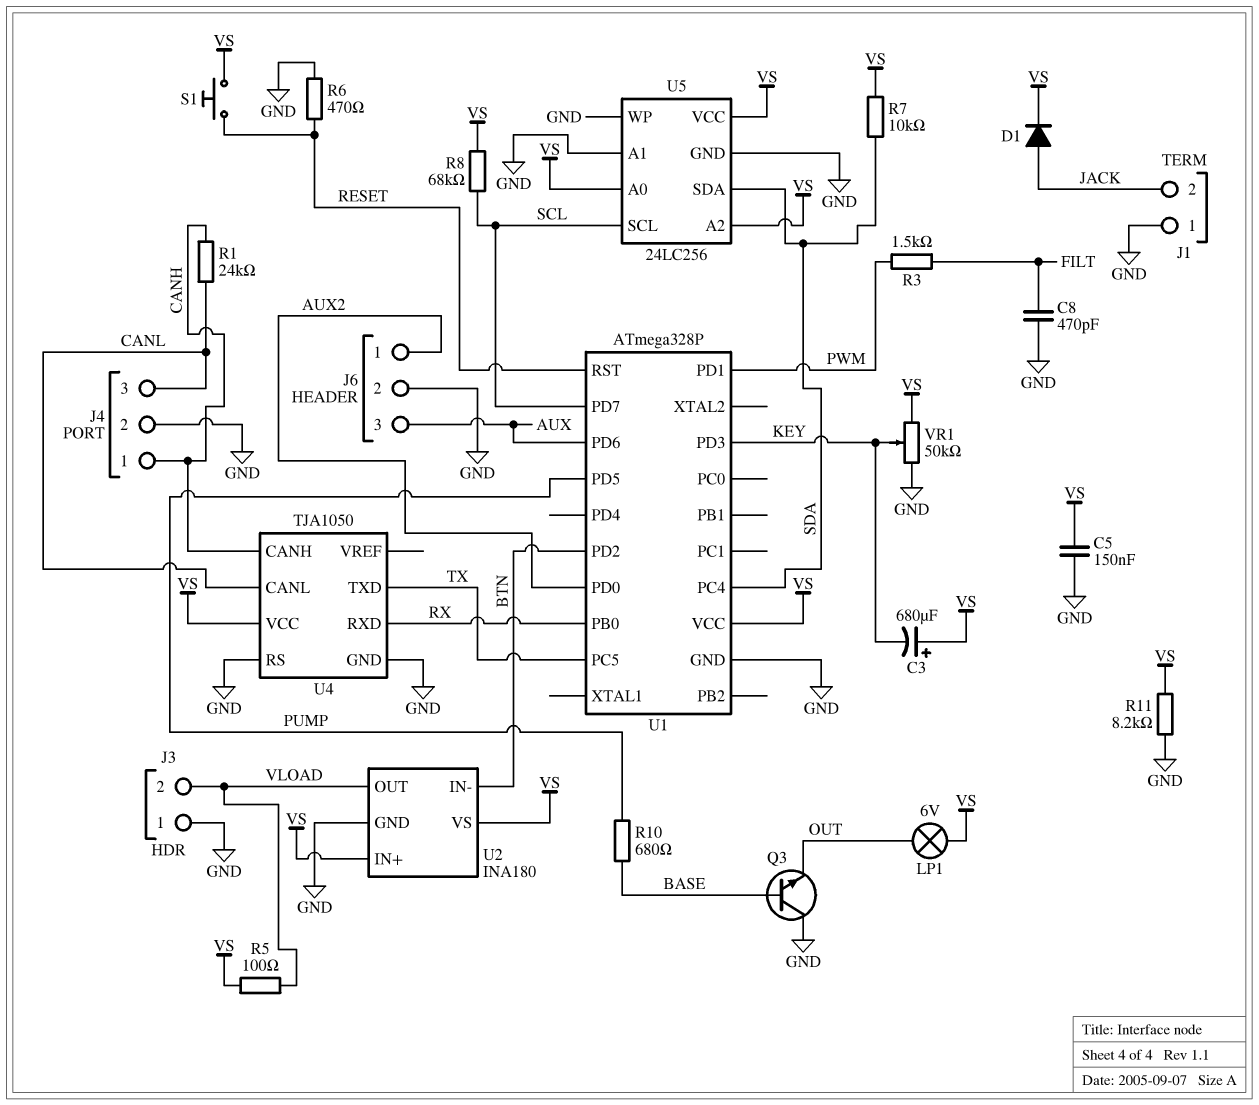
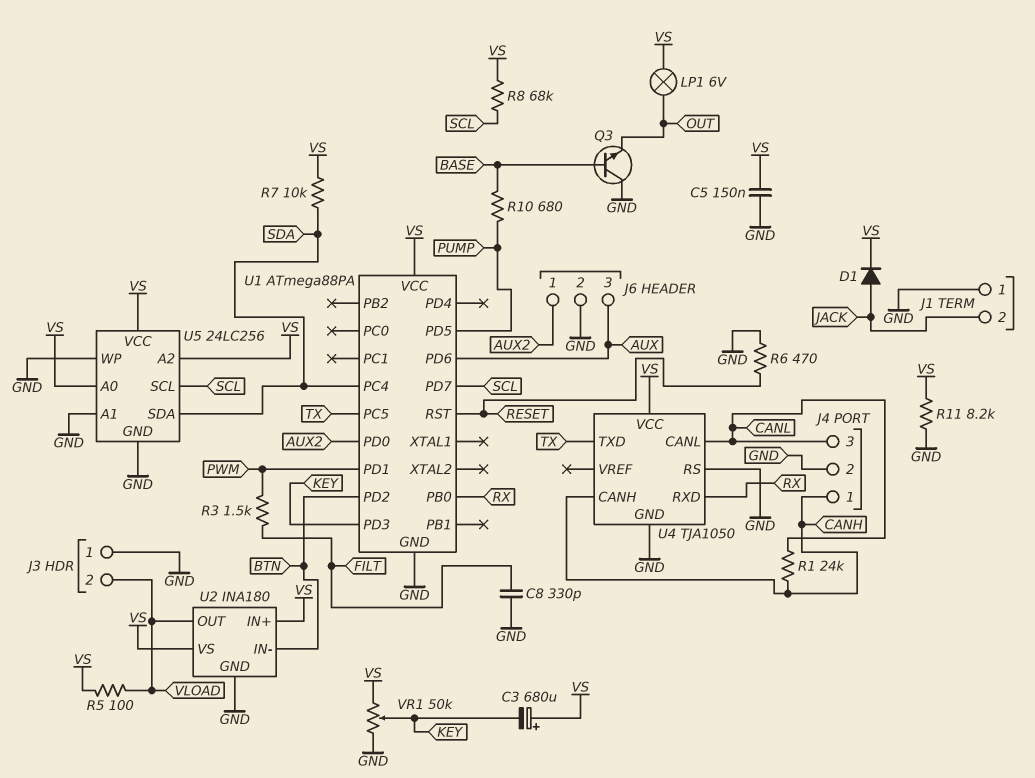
C8: 470pF (FILT, GND) -> 330pF (FILT, GND)
S1: button (RESET, VS) -> none
U1: ATmega328P -> ATmega88PA

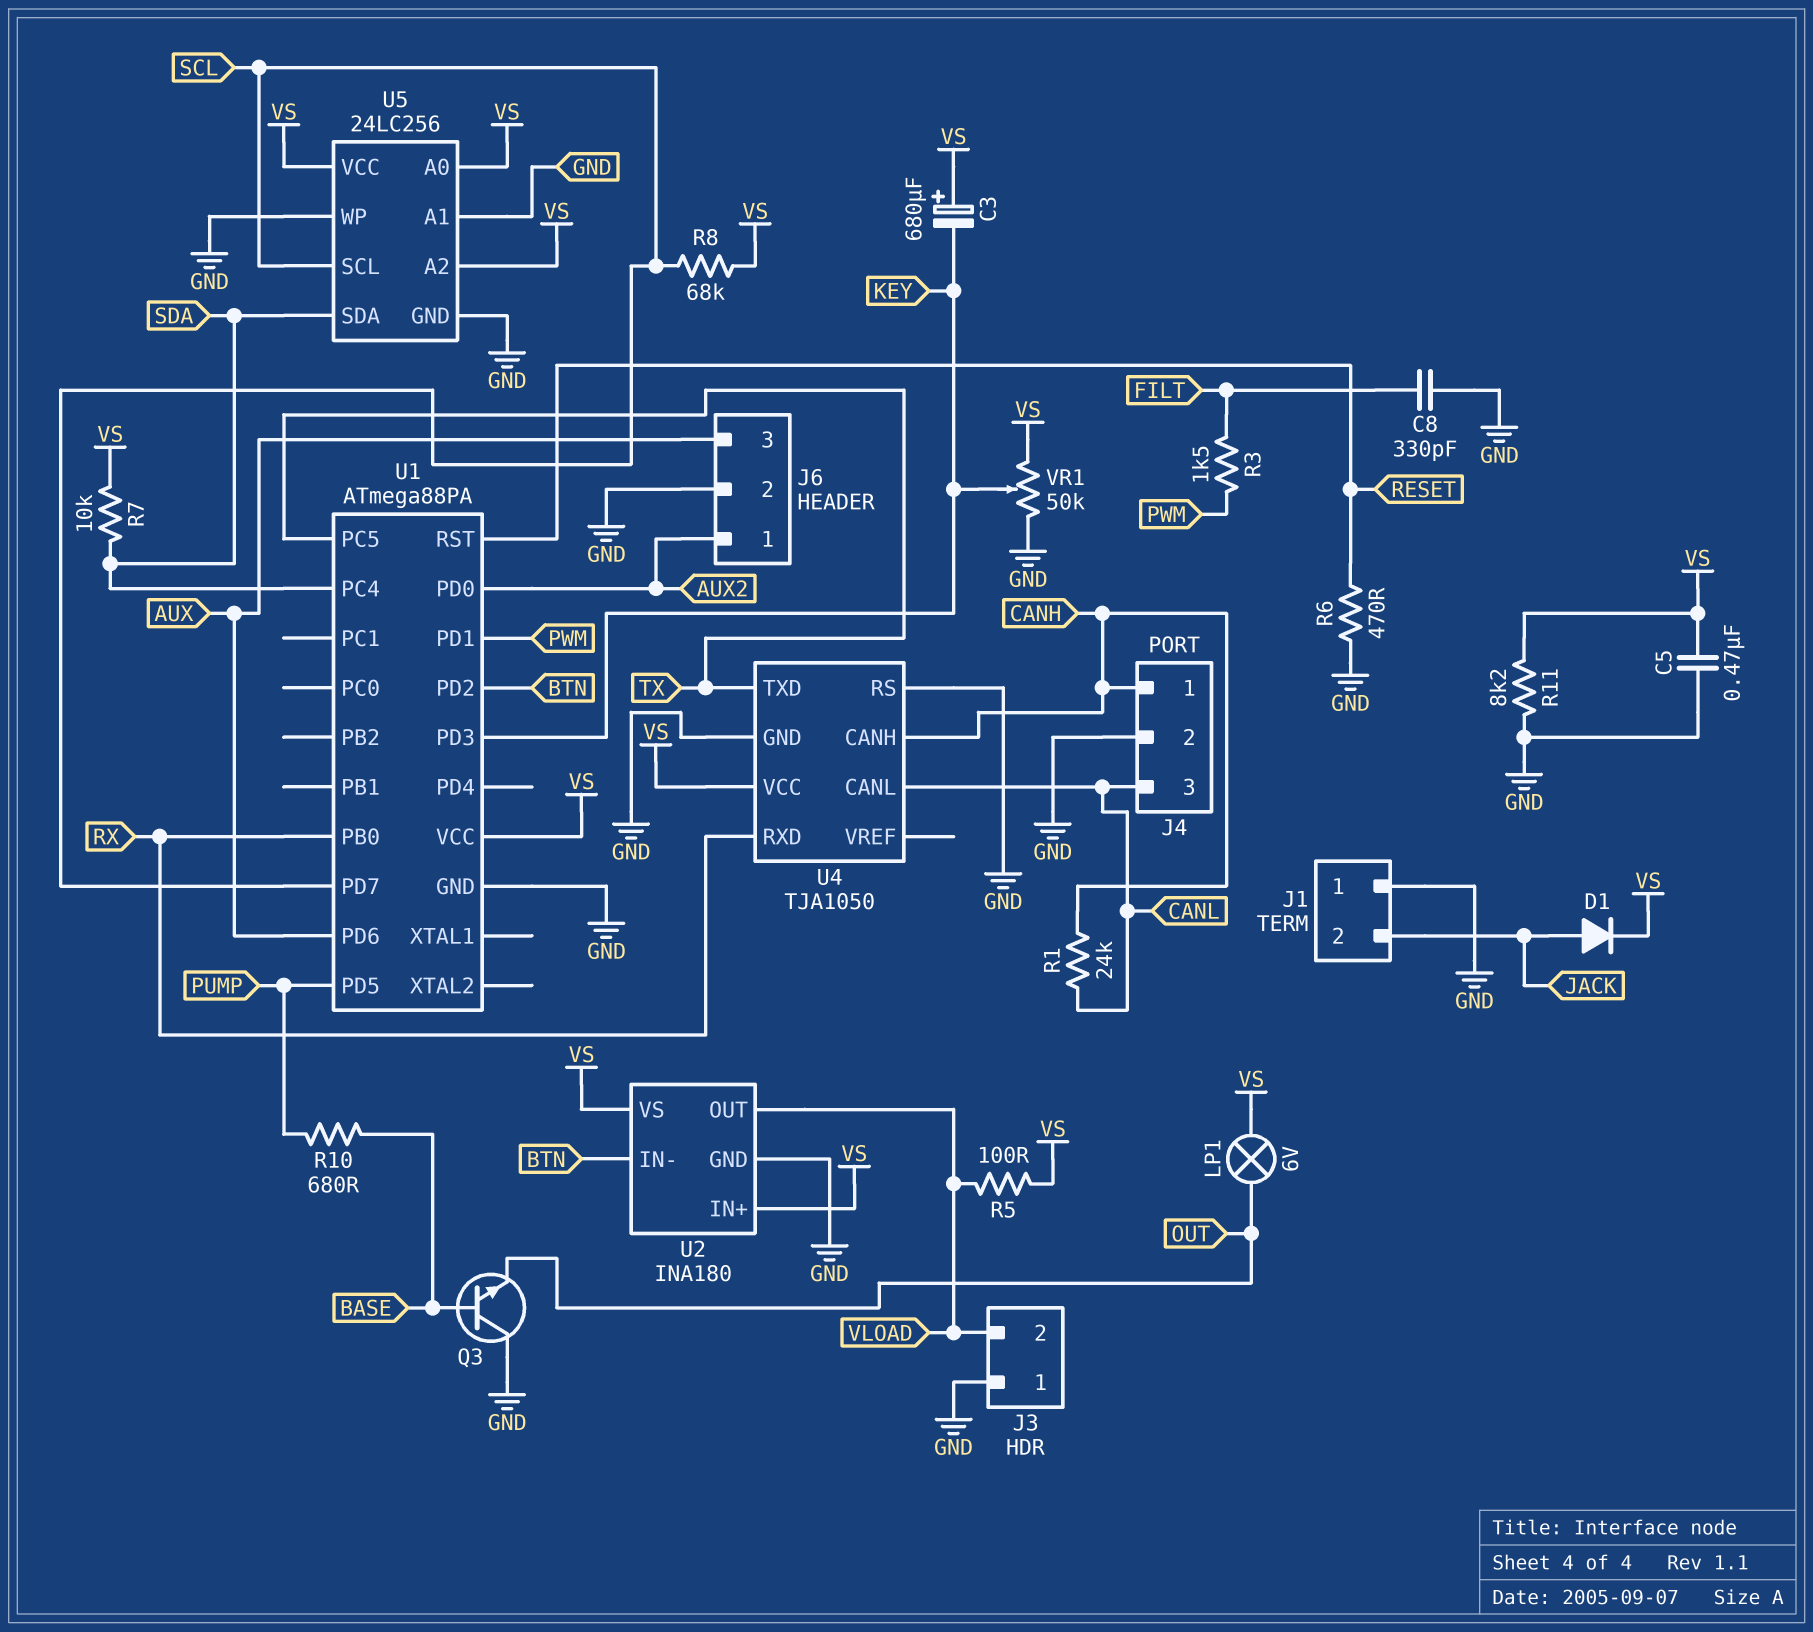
C5: 150nF (GND, VS) -> 470nF (GND, VS)

